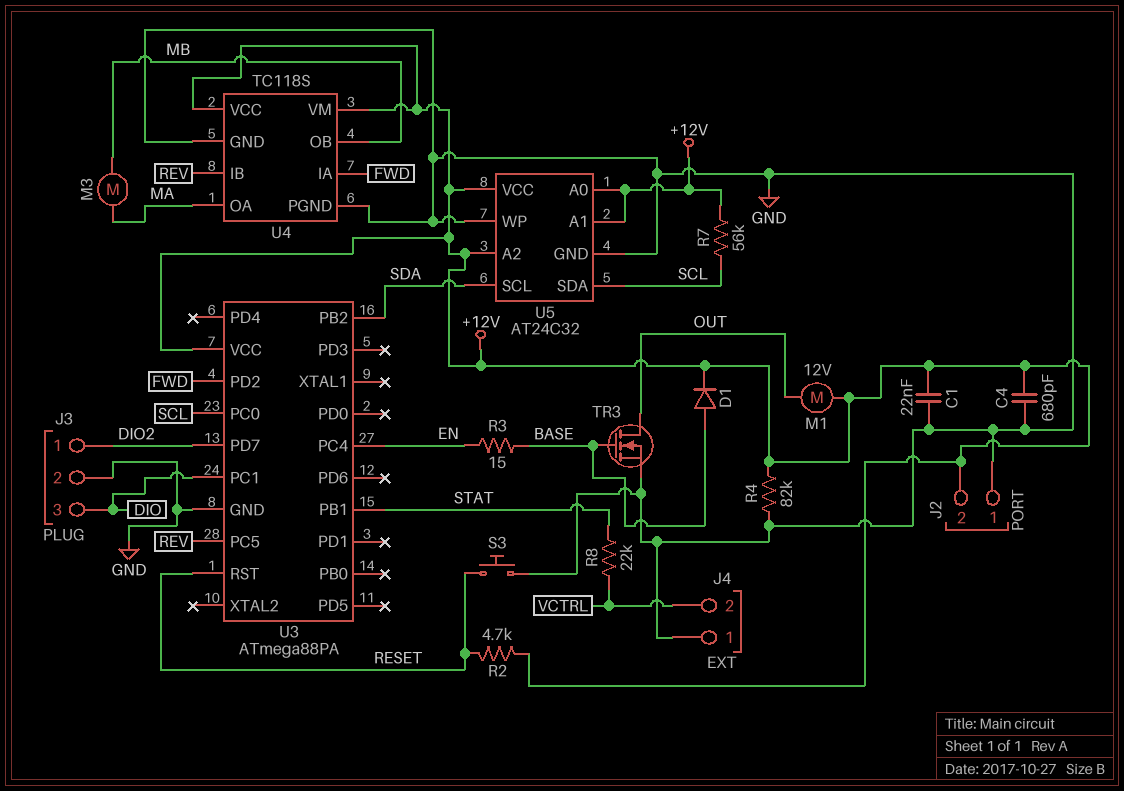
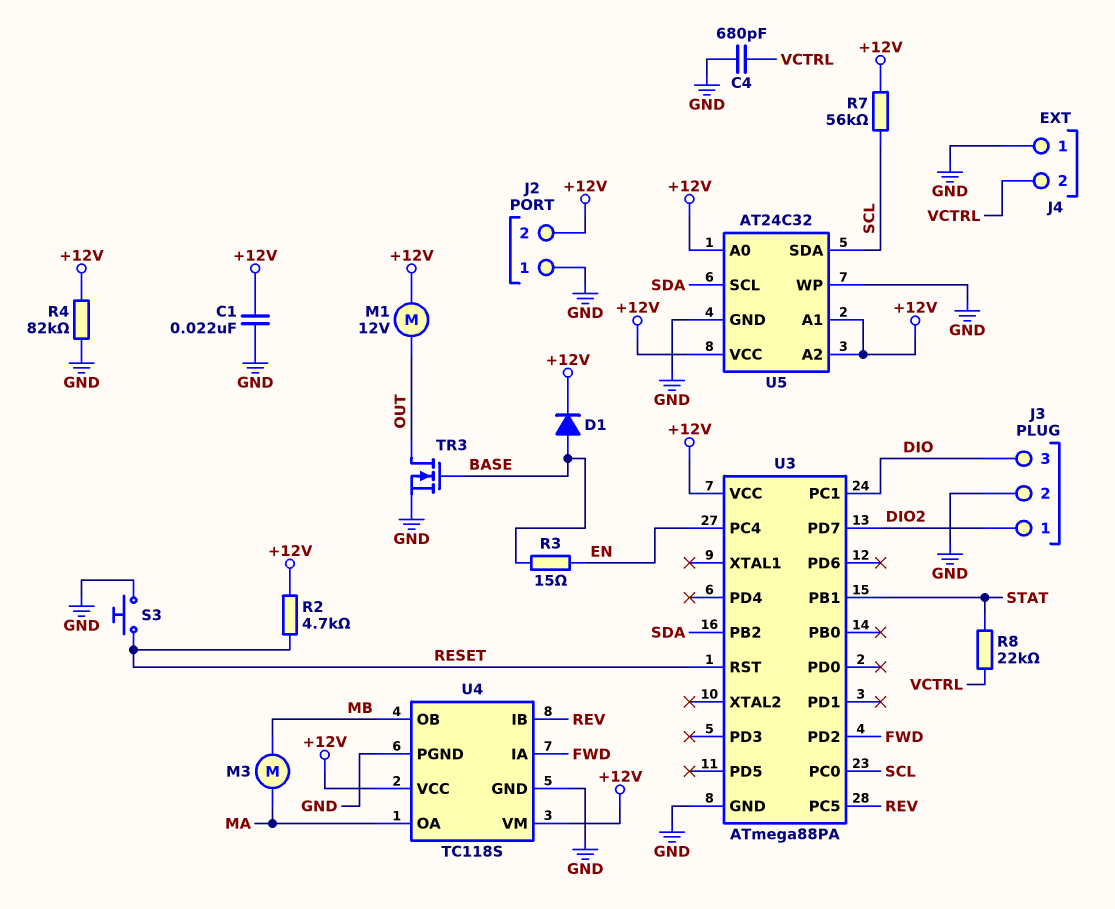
C4: 680pF (+12V, GND) -> 680pF (GND, VCTRL)

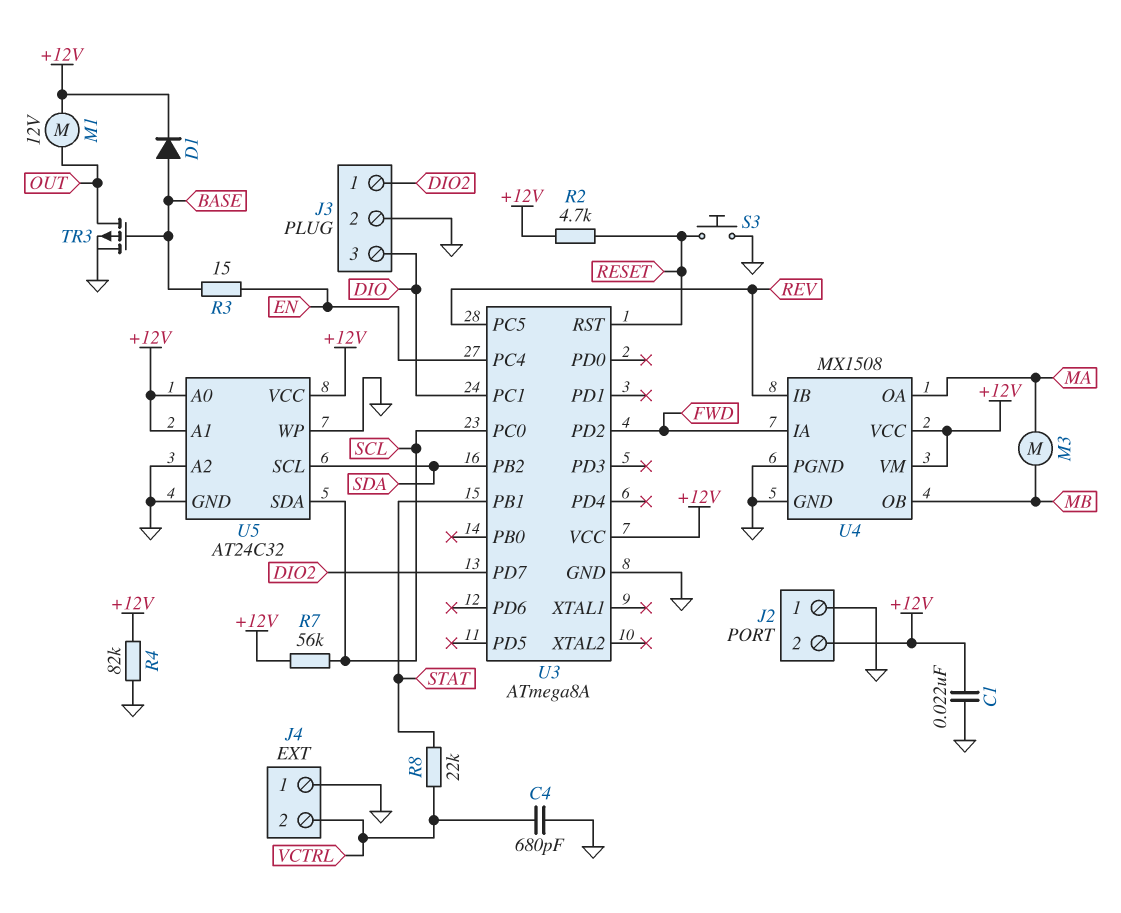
TR3: NMOS (G BASE, D OUT, S GND) -> PMOS (G BASE, D OUT, S GND)
U3: ATmega88PA -> ATmega8A
U4: TC118S -> MX1508
U5 pin A2: +12V -> GND

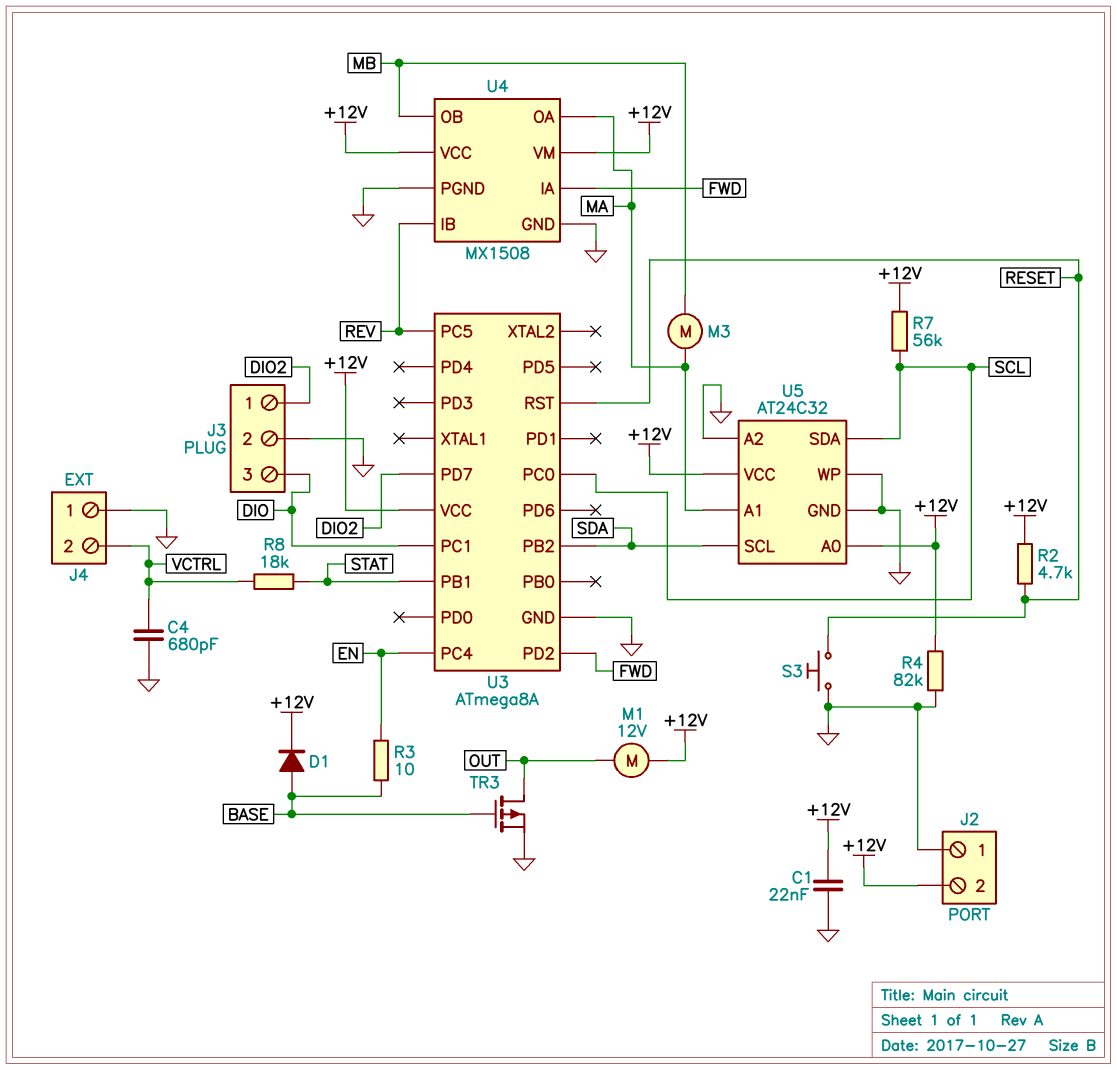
R3: 15 (BASE, EN) -> 10 (BASE, EN)
R8: 22k (STAT, VCTRL) -> 18k (STAT, VCTRL)
U5 pin A1: +12V -> MA

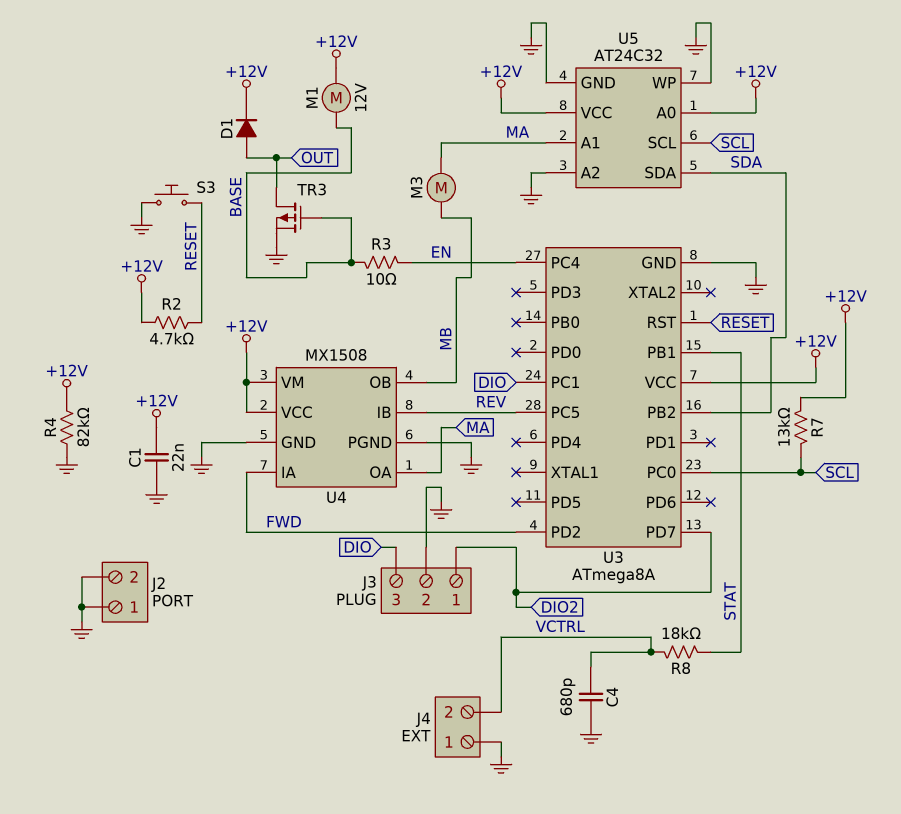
D1: diode (A BASE, K +12V) -> diode (A OUT, K +12V)
J2 pin 2: +12V -> GND
M1: motor 12V (+12V, OUT) -> motor 12V (+12V, BASE)
R7: 56k (+12V, SCL) -> 13k (+12V, SCL)
U5 pin SCL: SDA -> SCL
U5 pin SDA: SCL -> SDA

